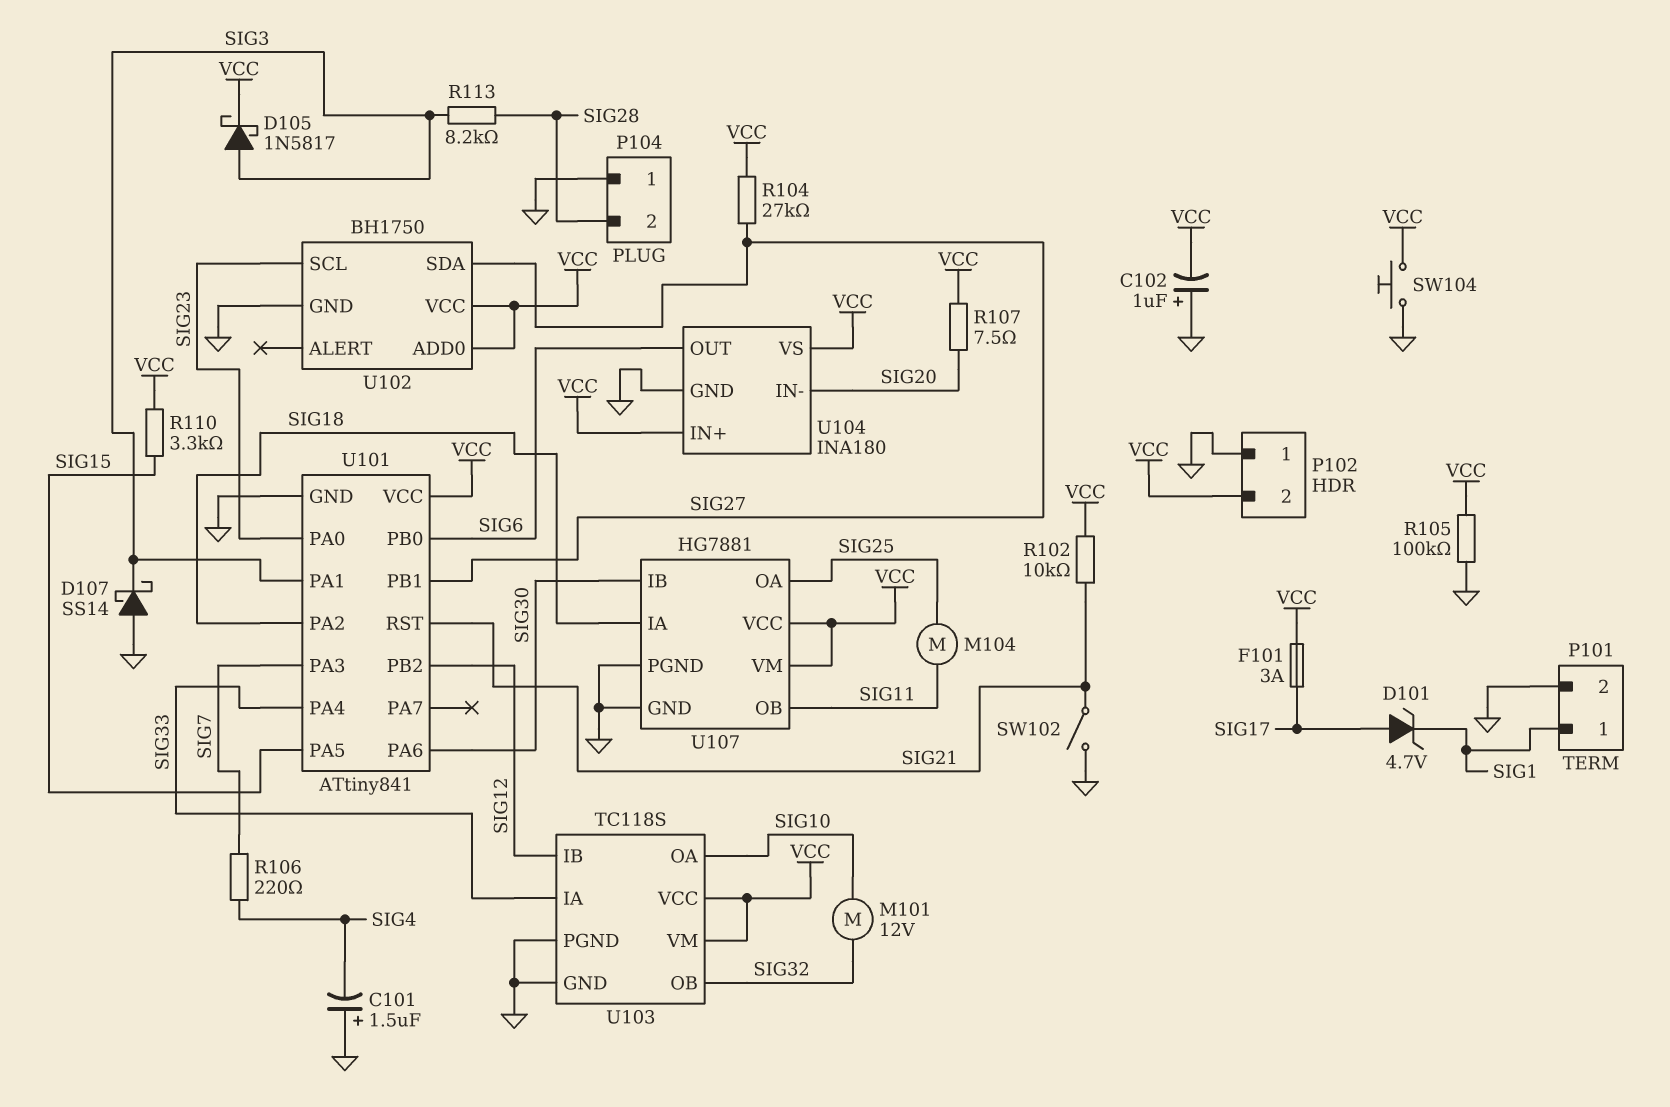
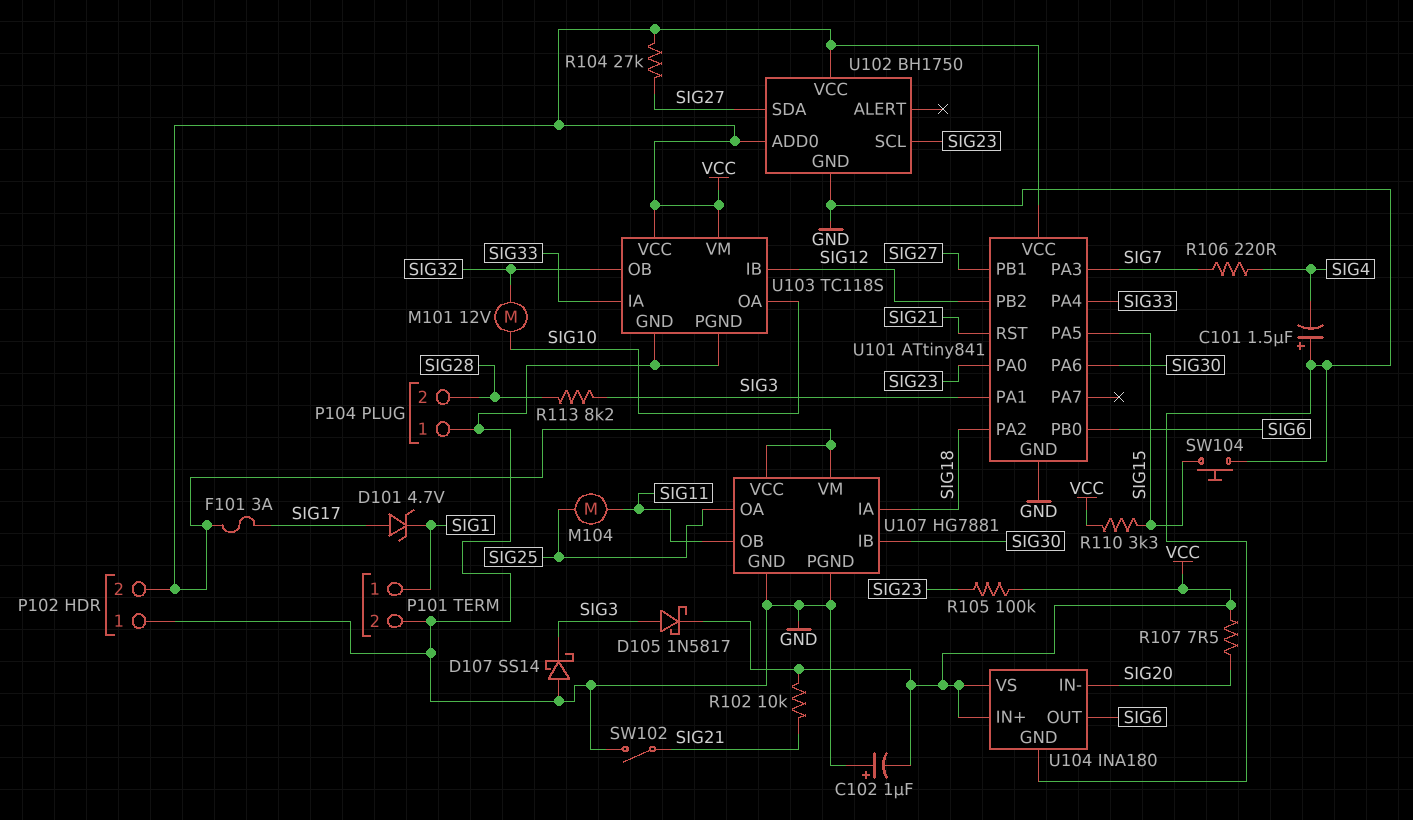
R105: 100k (GND, VCC) -> 100k (SIG23, VCC)
SW104: button (GND, VCC) -> button (GND, SIG15)

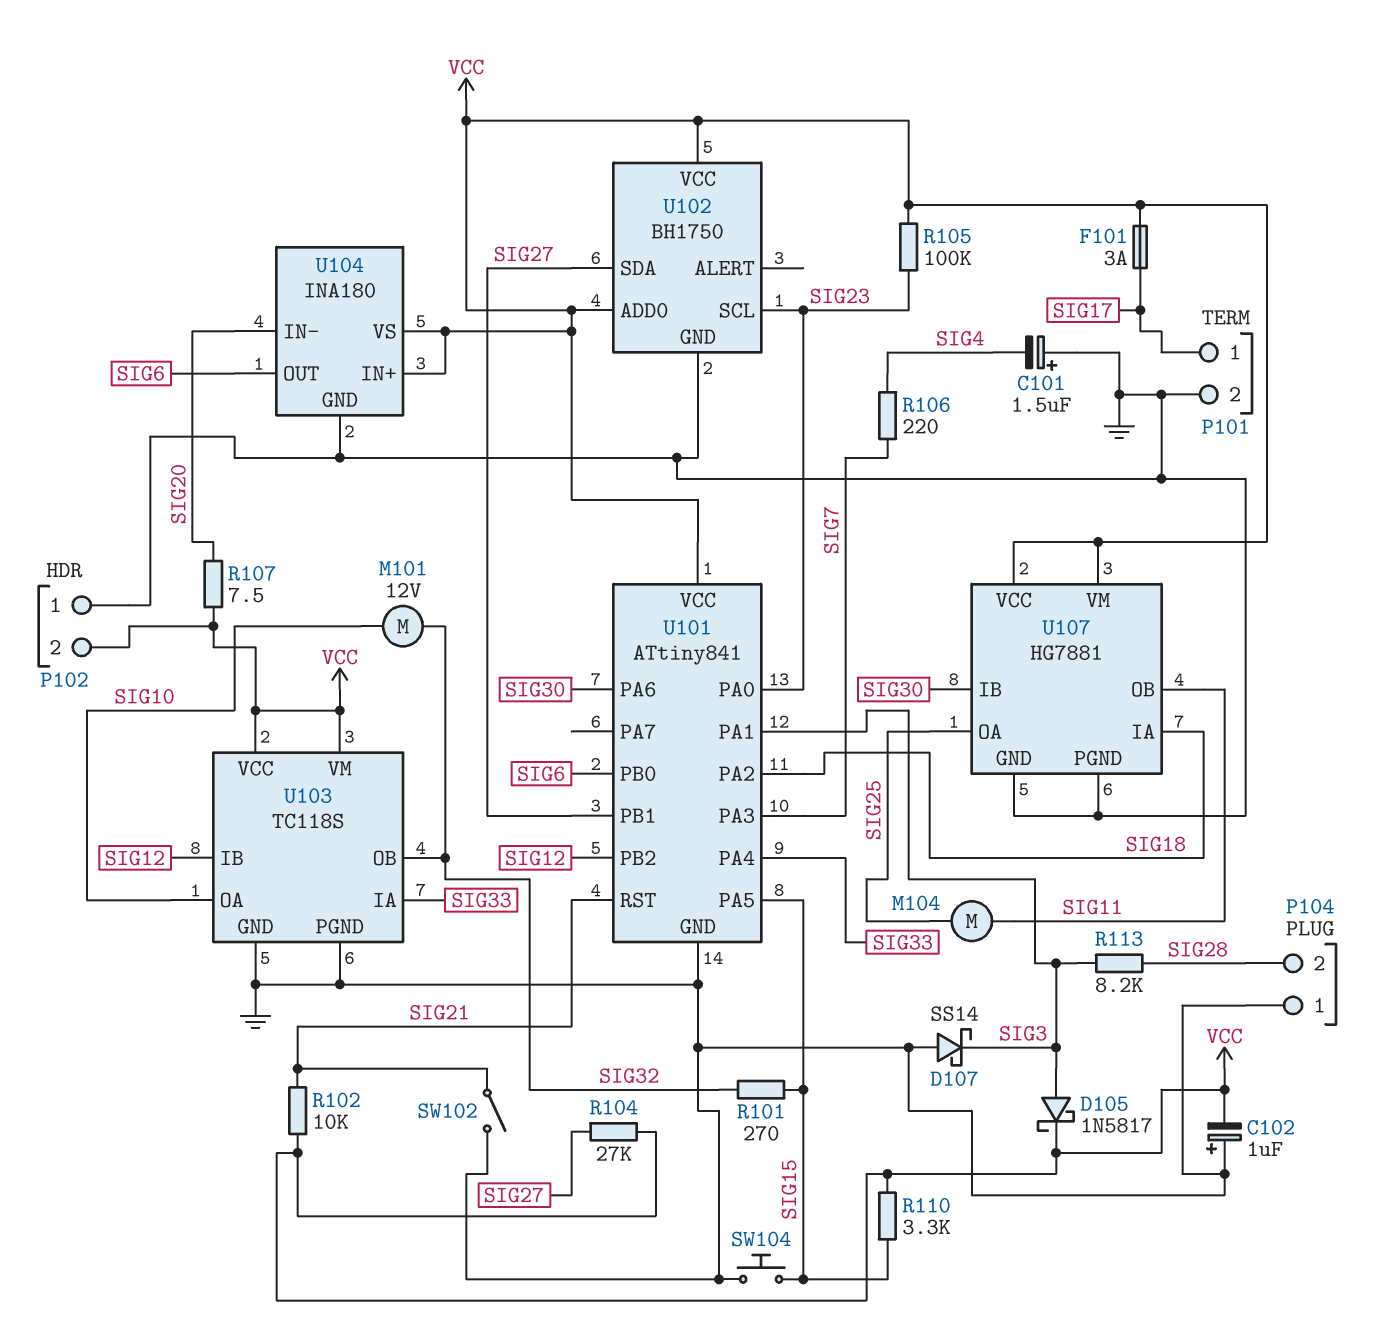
D101: zener 4.7V (A SIG17, K SIG1) -> none
P101 pin 1: SIG1 -> SIG17
R101: none -> 270 (SIG15, SIG32)

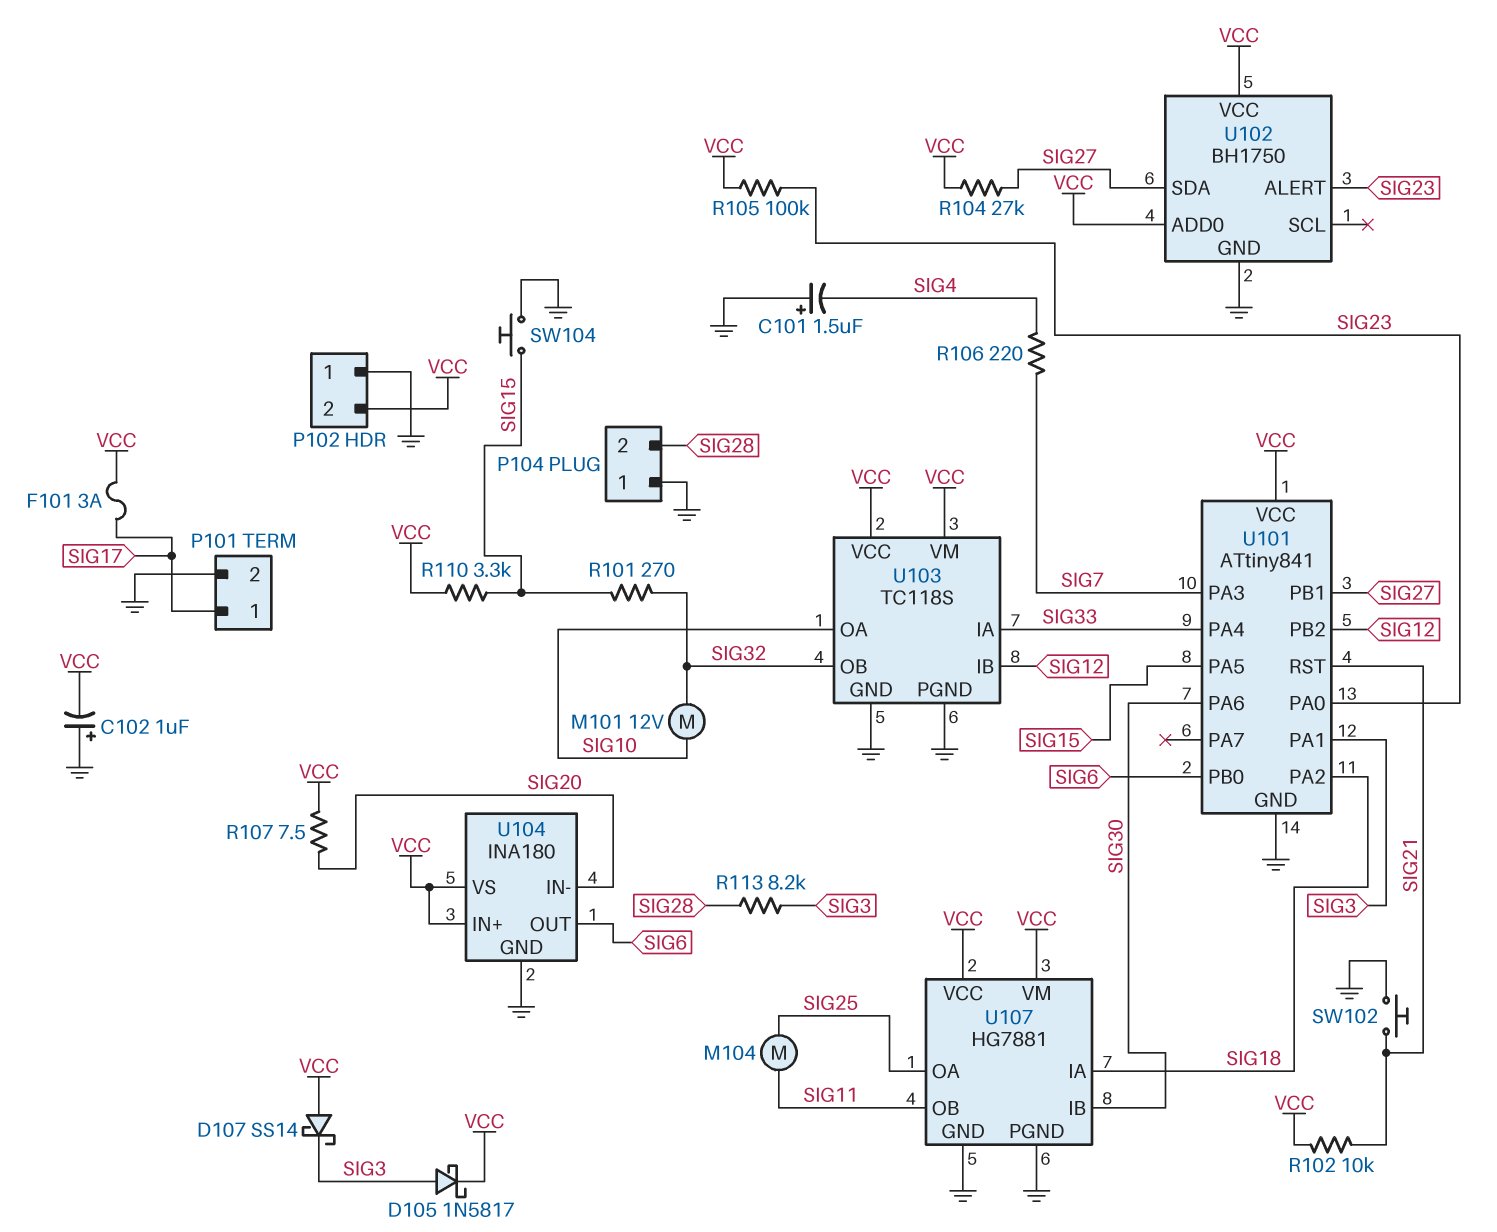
D107: schottky SS14 (A GND, K SIG3) -> schottky SS14 (A VCC, K SIG3)
SW102: switch (GND, SIG21) -> button (GND, SIG21)
U102 pin ALERT: none -> SIG23
U102 pin SCL: SIG23 -> none

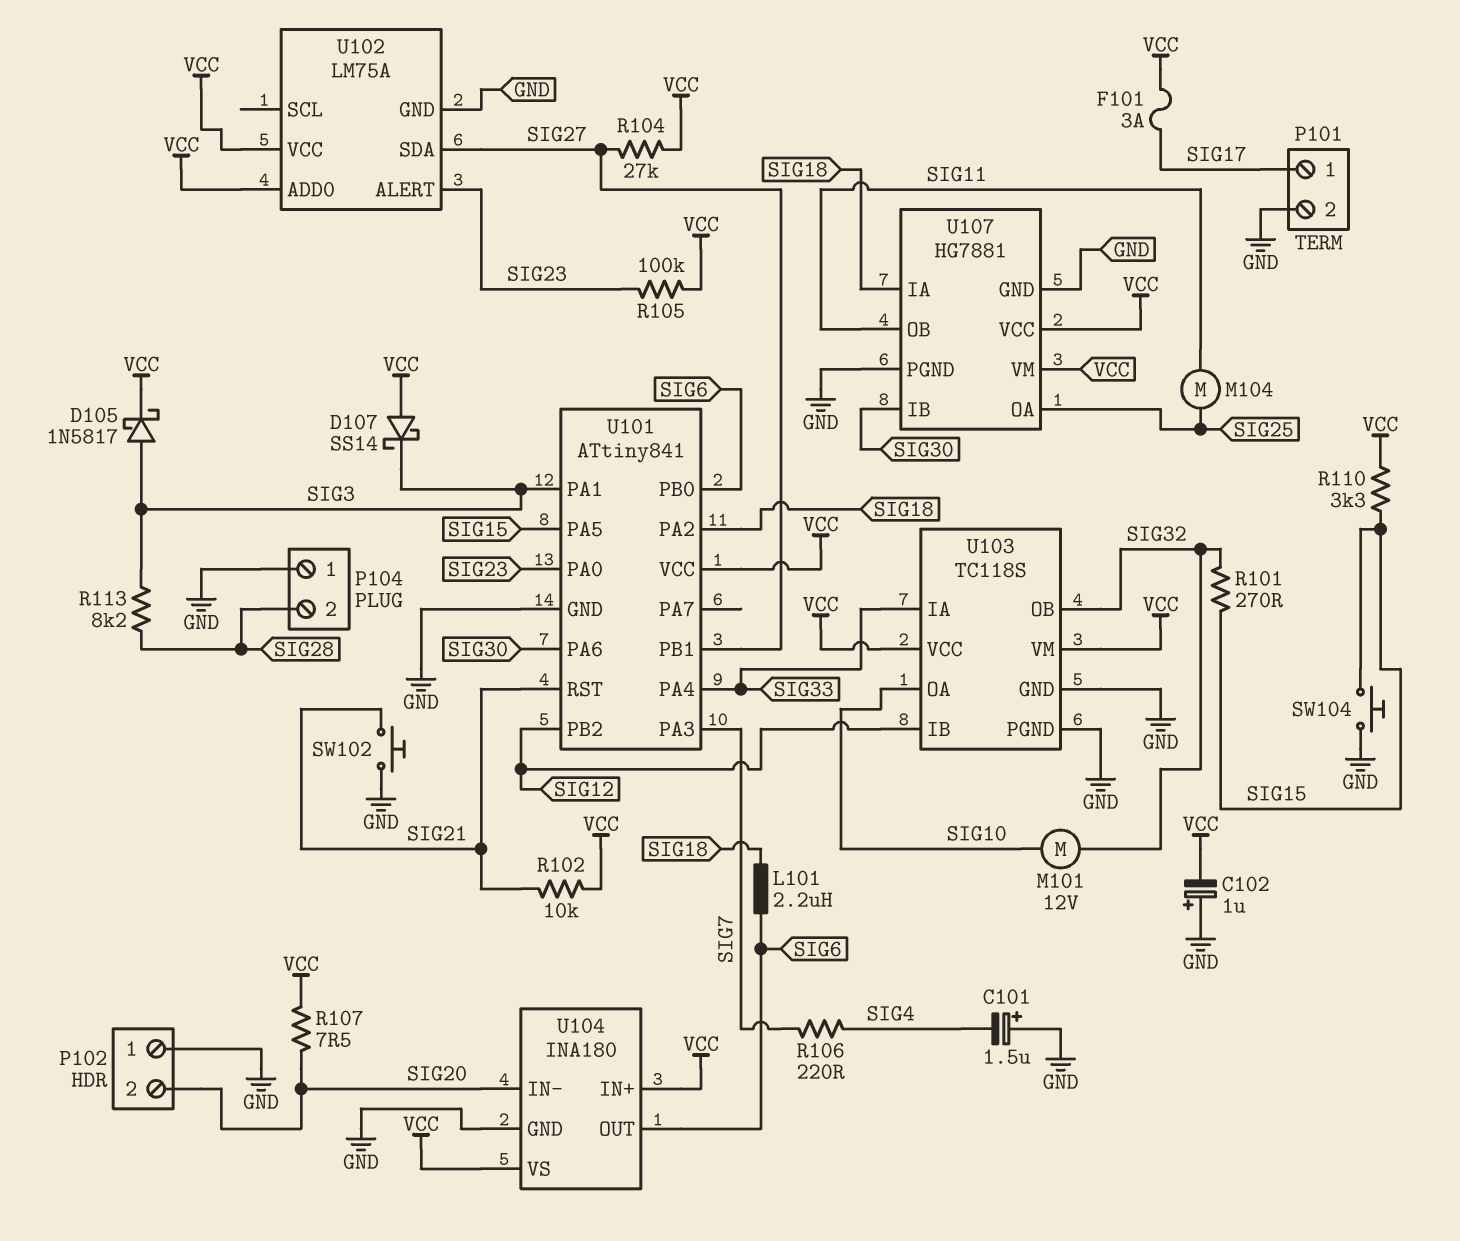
L101: none -> 2.2uH (SIG6, SIG18)
P102 pin 2: VCC -> SIG20
U102: BH1750 -> LM75A

